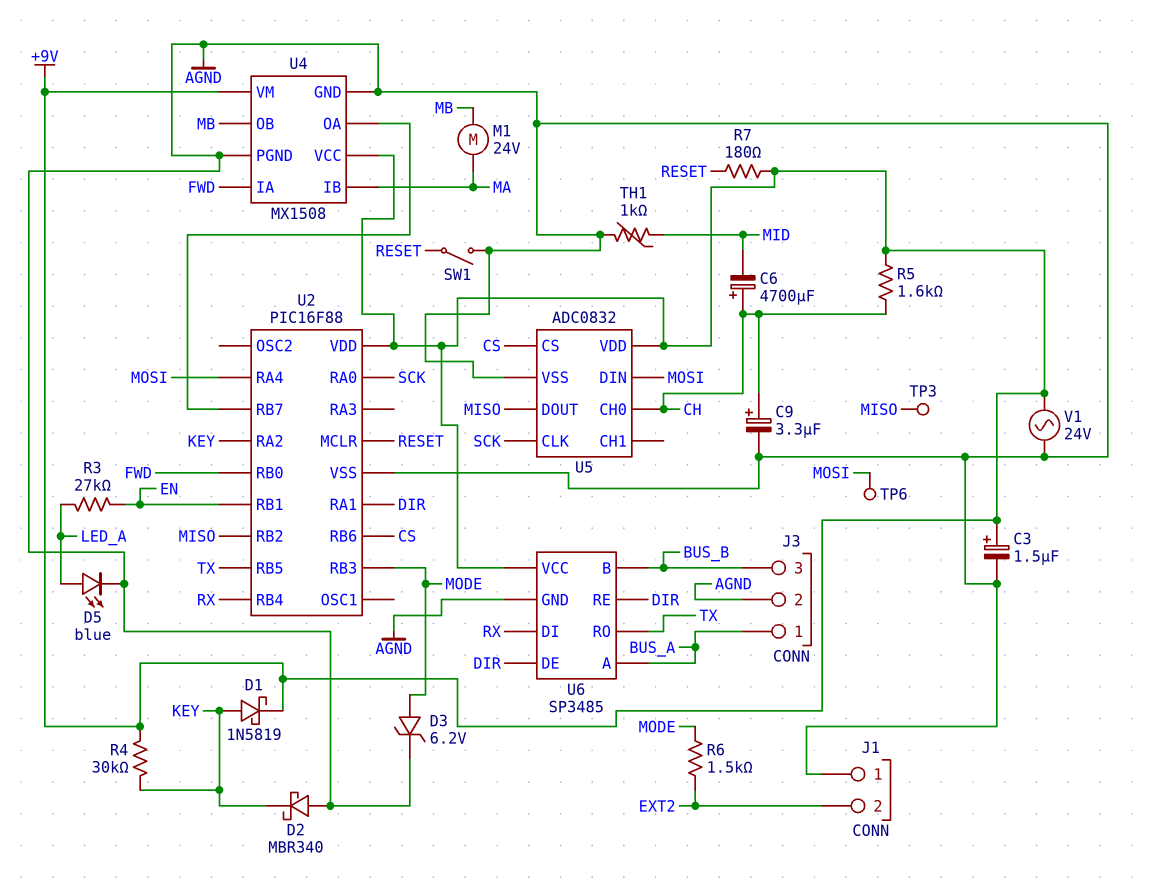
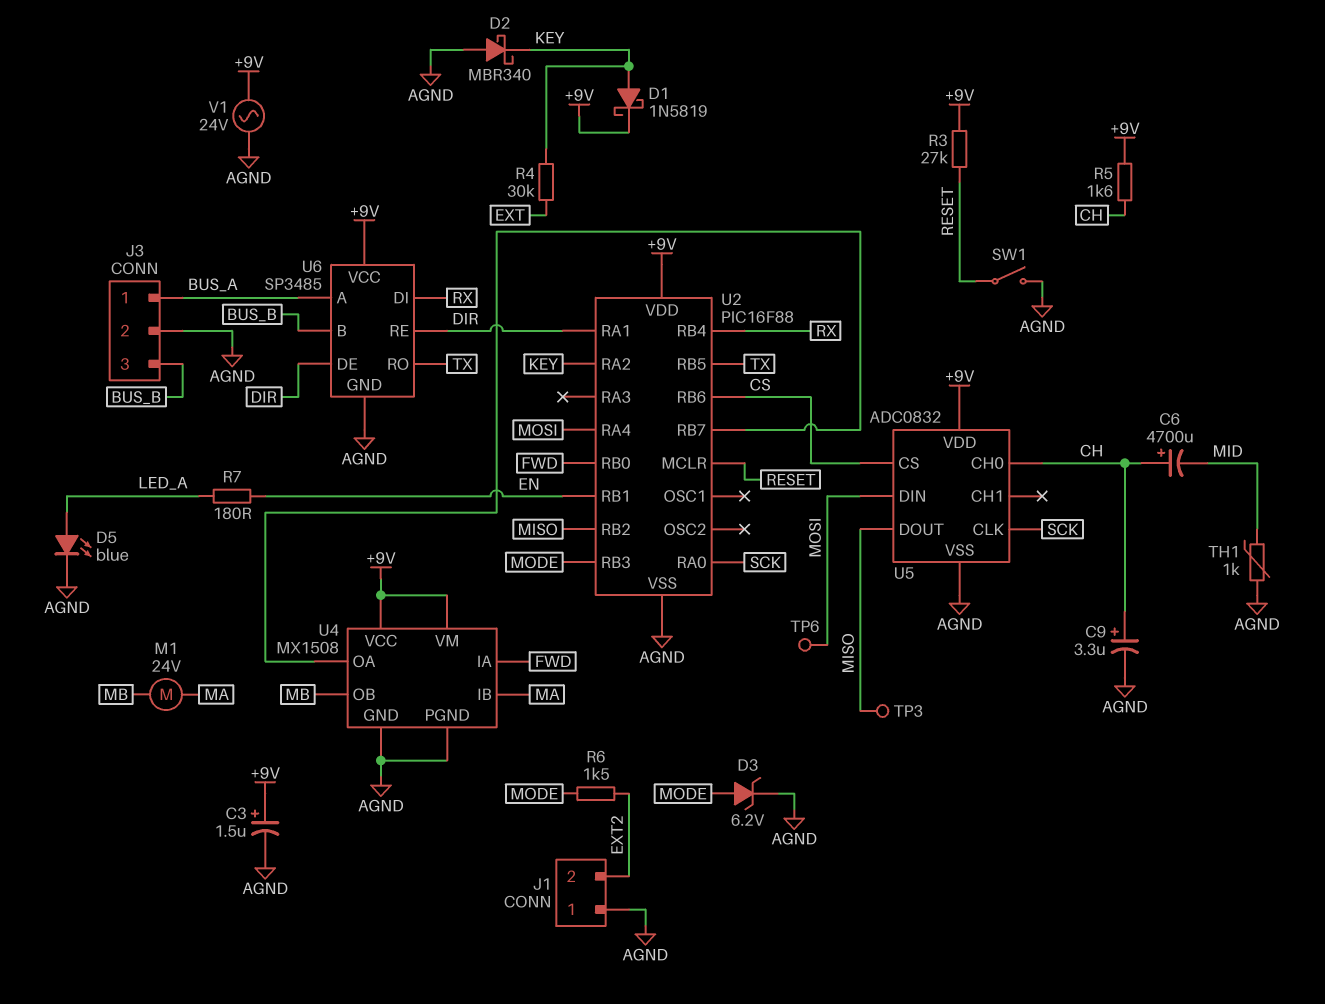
R3: 27k (EN, LED_A) -> 27k (+9V, RESET)
R4: 30k (+9V, KEY) -> 30k (EXT, KEY)
R7: 180 (+9V, RESET) -> 180 (EN, LED_A)

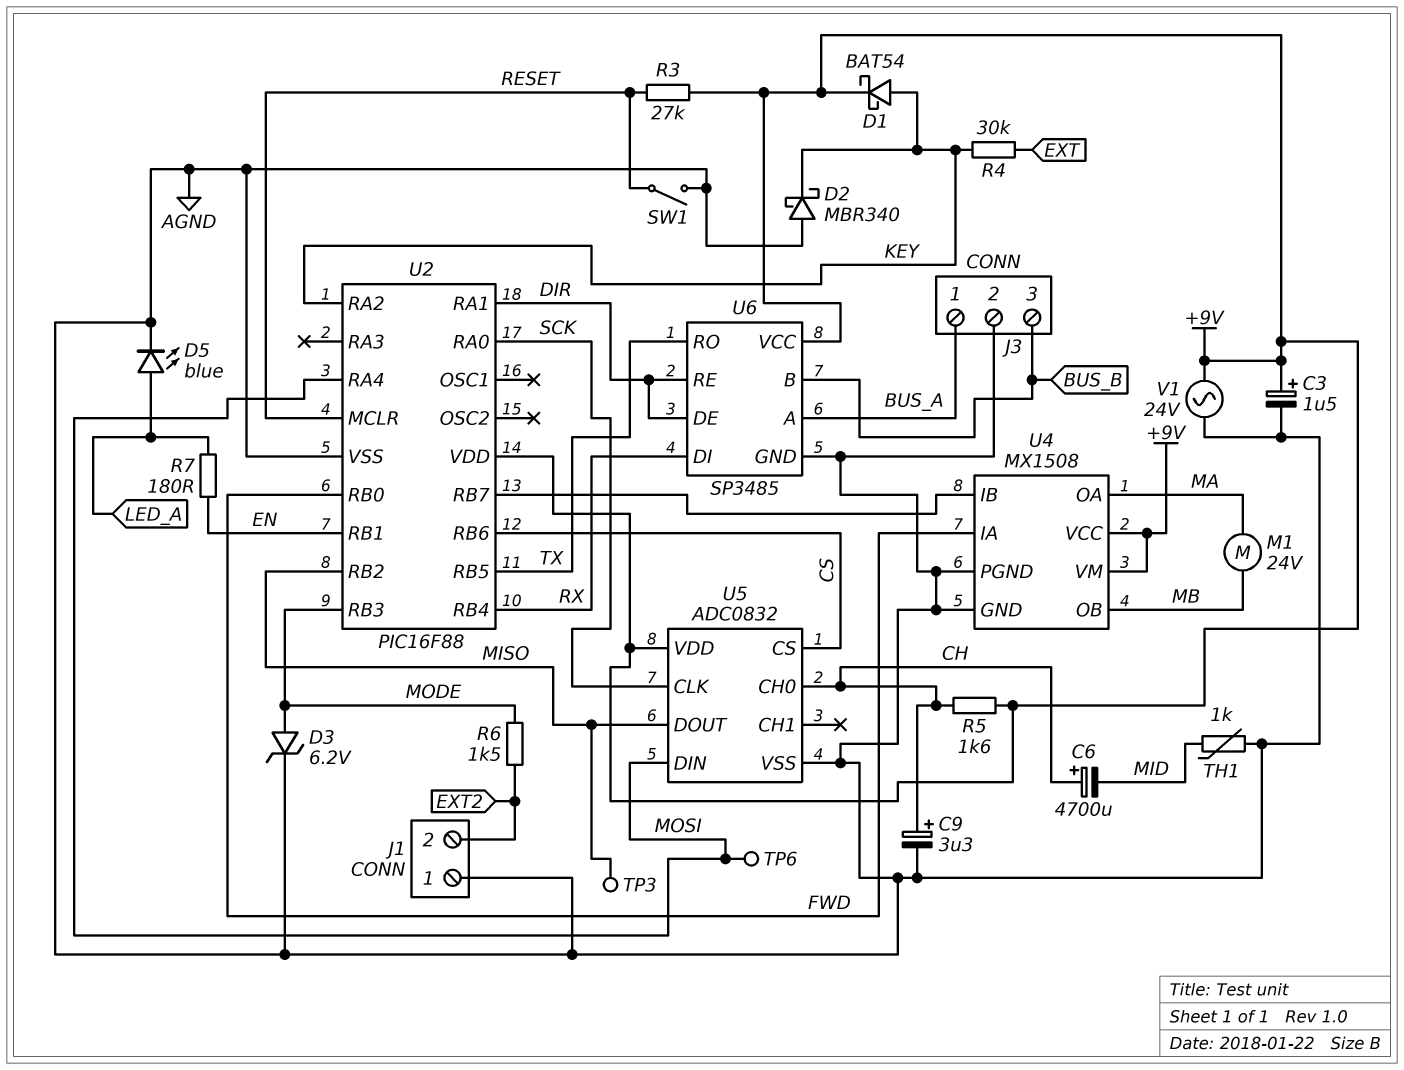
D1: schottky 1N5819 (A KEY, K +9V) -> schottky BAT54 (A KEY, K +9V)
U4 pin IB: MA -> U2/RB7
U4 pin OA: U2/RB7 -> MA

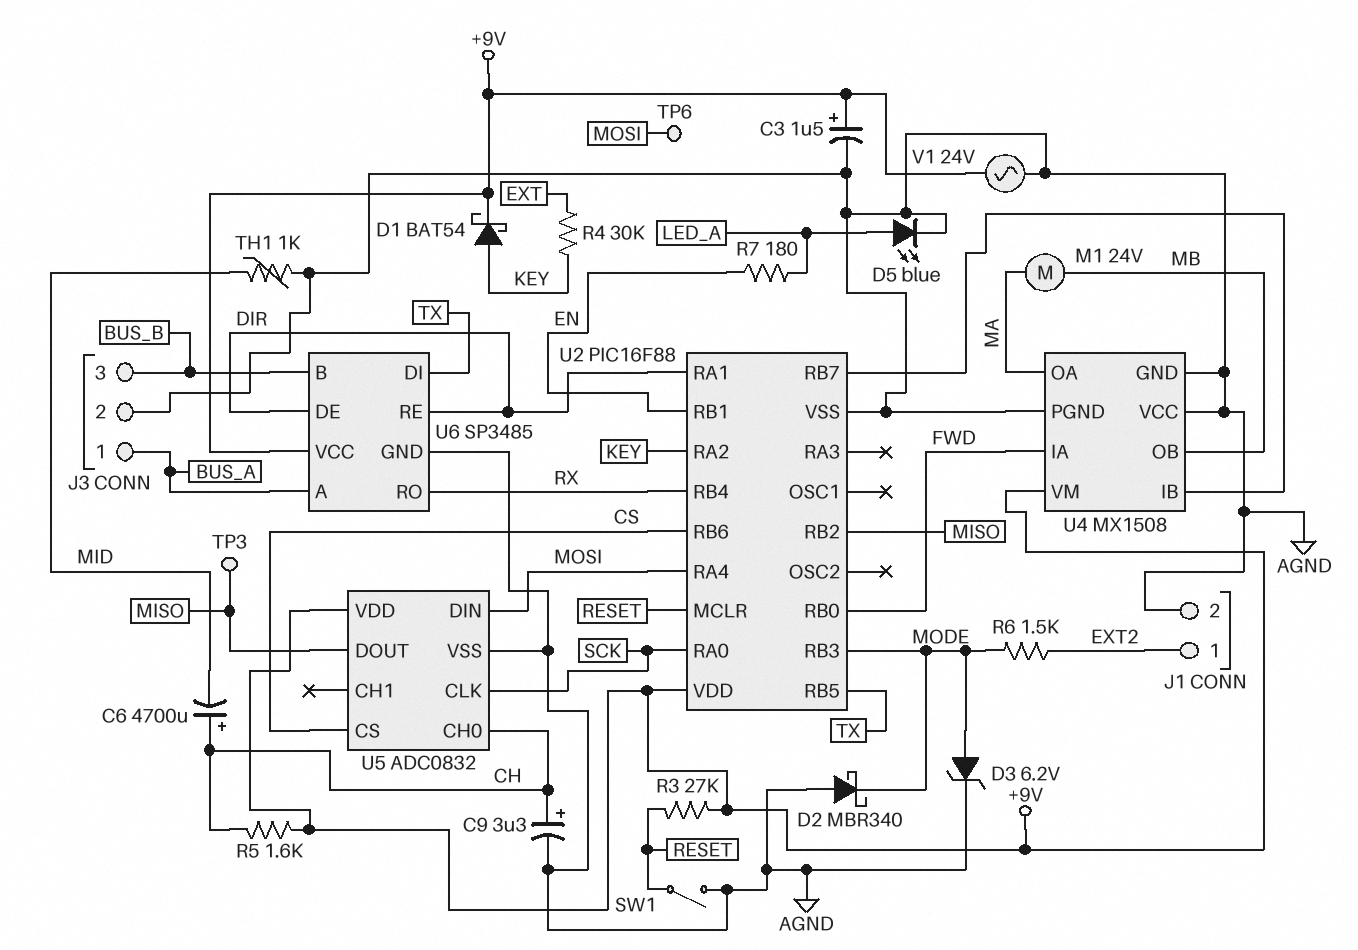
D2: schottky MBR340 (A AGND, K KEY) -> schottky MBR340 (A AGND, K MODE)
J1 pin 1: AGND -> EXT2
J1 pin 2: EXT2 -> AGND
U4 pin VCC: +9V -> AGND
U6 pin DI: RX -> TX
U6 pin RO: TX -> RX

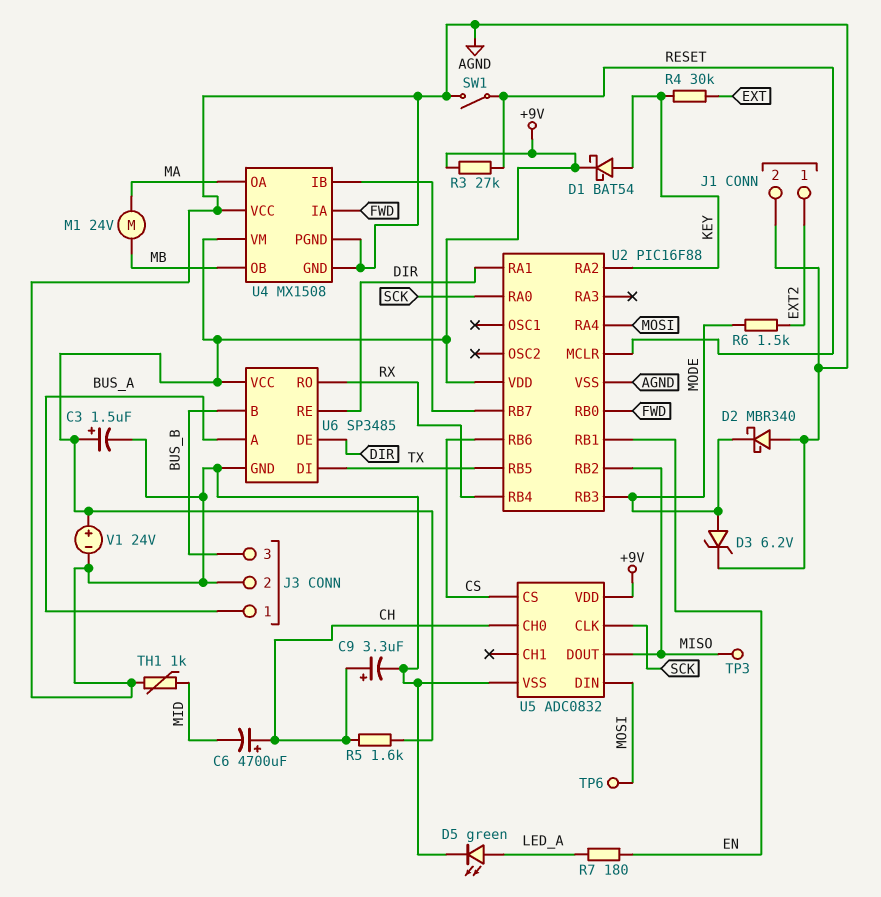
D5: LED blue (A LED_A, K AGND) -> LED green (A LED_A, K AGND)
V1: AC 24V (+9V, AGND) -> 24V (plus +9V, minus AGND)

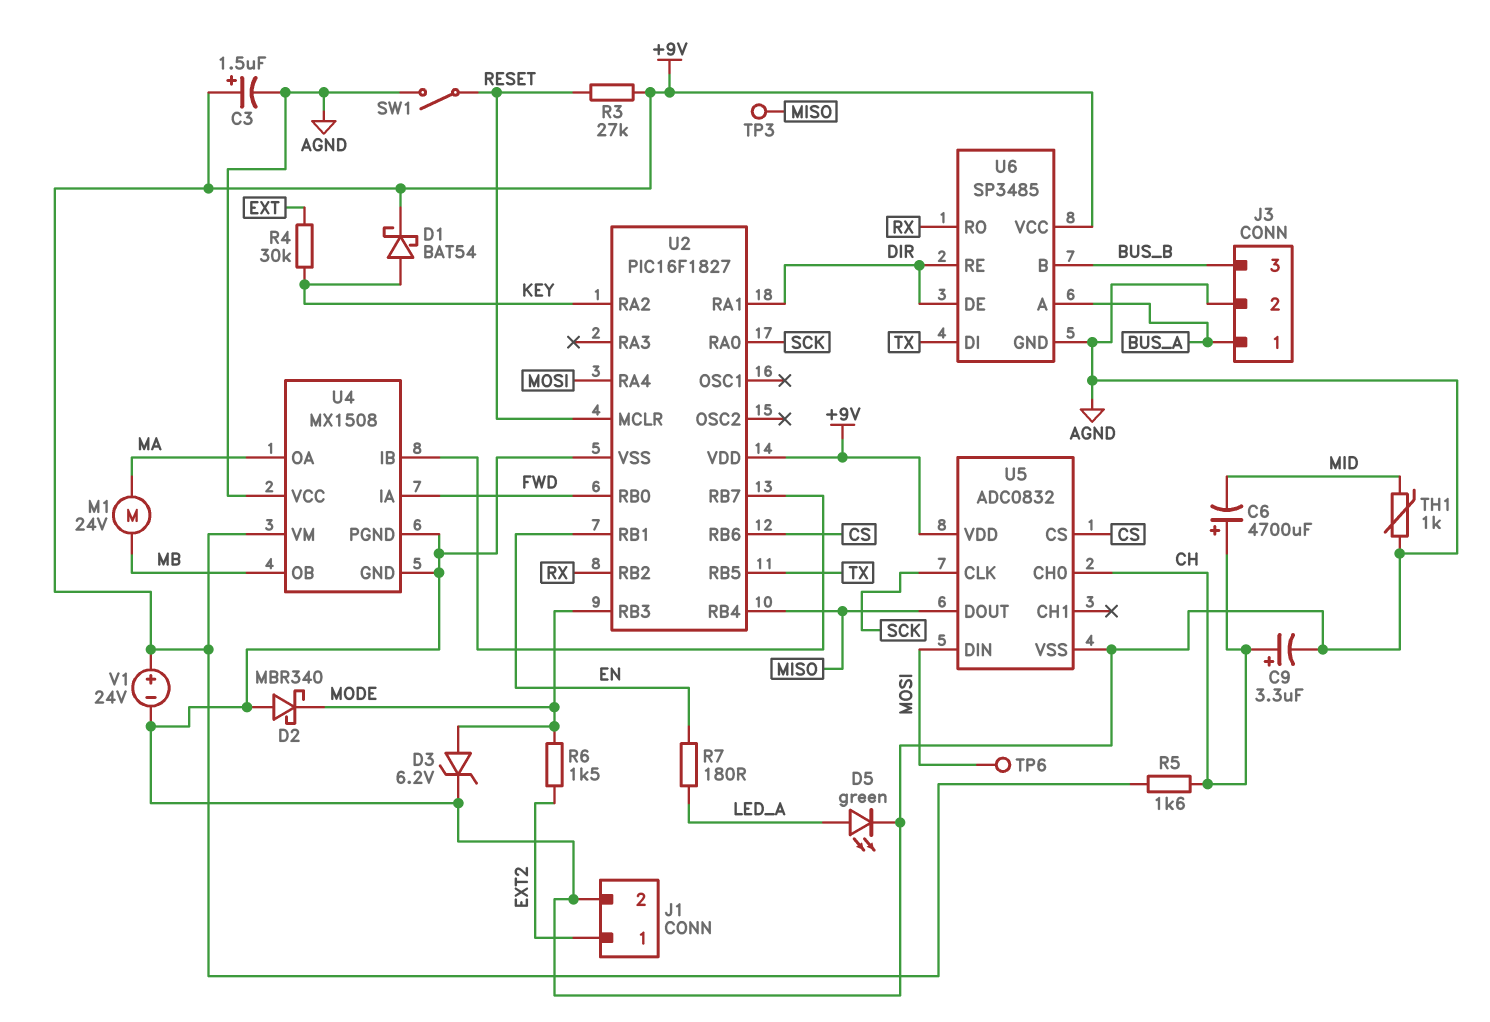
U2: PIC16F88 -> PIC16F1827
U2 pin RB2: MISO -> RX
U2 pin RB4: RX -> MISO

